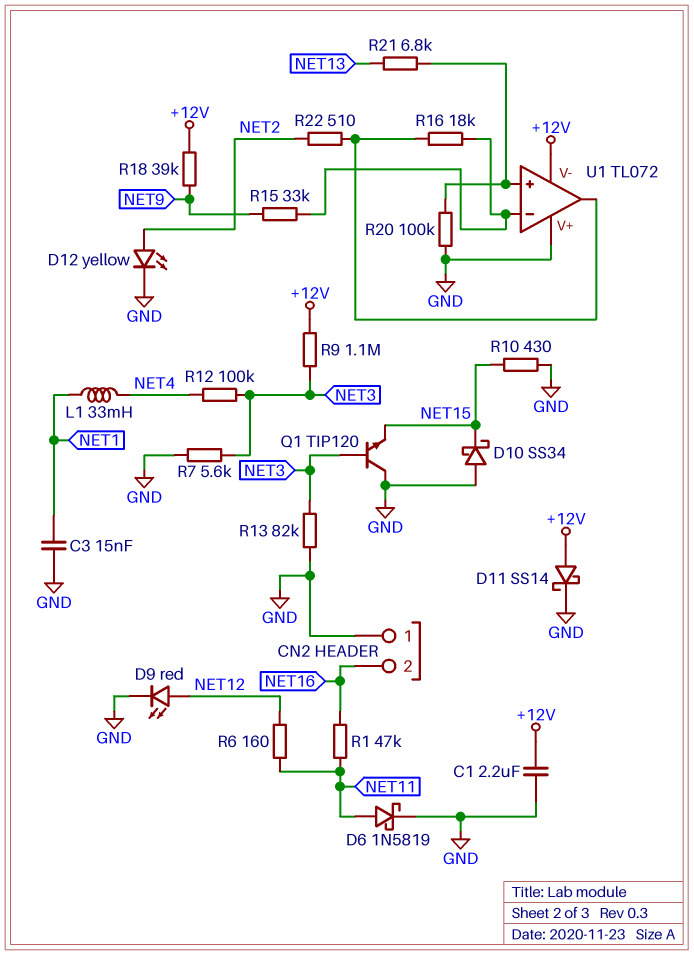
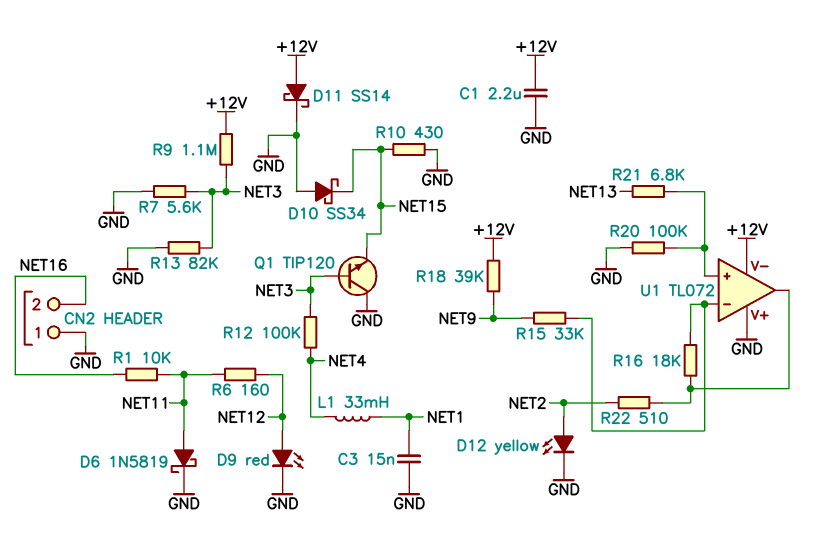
R1: 47k (NET11, NET16) -> 10k (NET11, NET16)

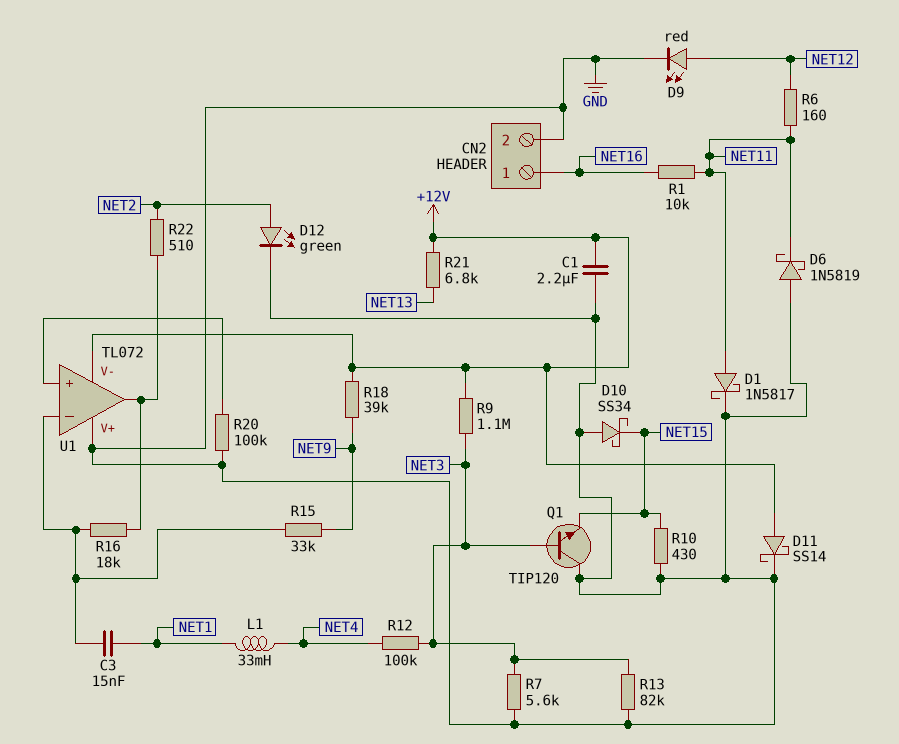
C3: 15nF (GND, NET1) -> 15nF (NET1, U1/in-)
CN2 pin 1: GND -> NET16
CN2 pin 2: NET16 -> GND
D1: none -> schottky 1N5817 (A NET11, K GND)
D6: schottky 1N5819 (A NET11, K GND) -> schottky 1N5819 (A GND, K NET11)
D12: LED yellow (A NET2, K GND) -> LED green (A NET2, K GND)
R21: 6.8k (NET13, U1/in+) -> 6.8k (+12V, NET13)

